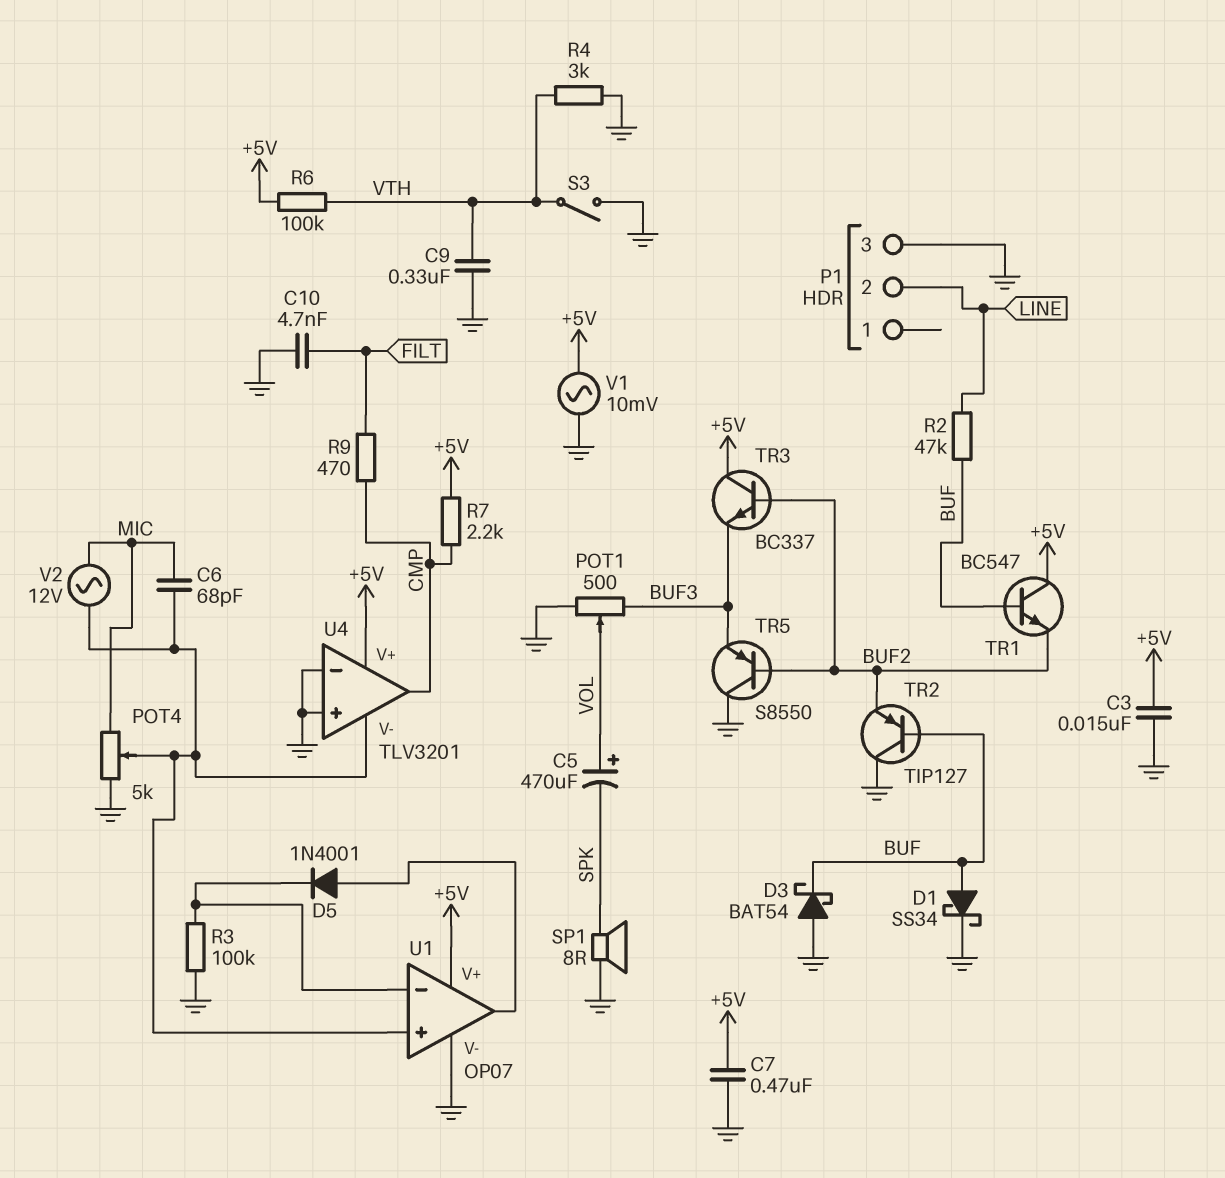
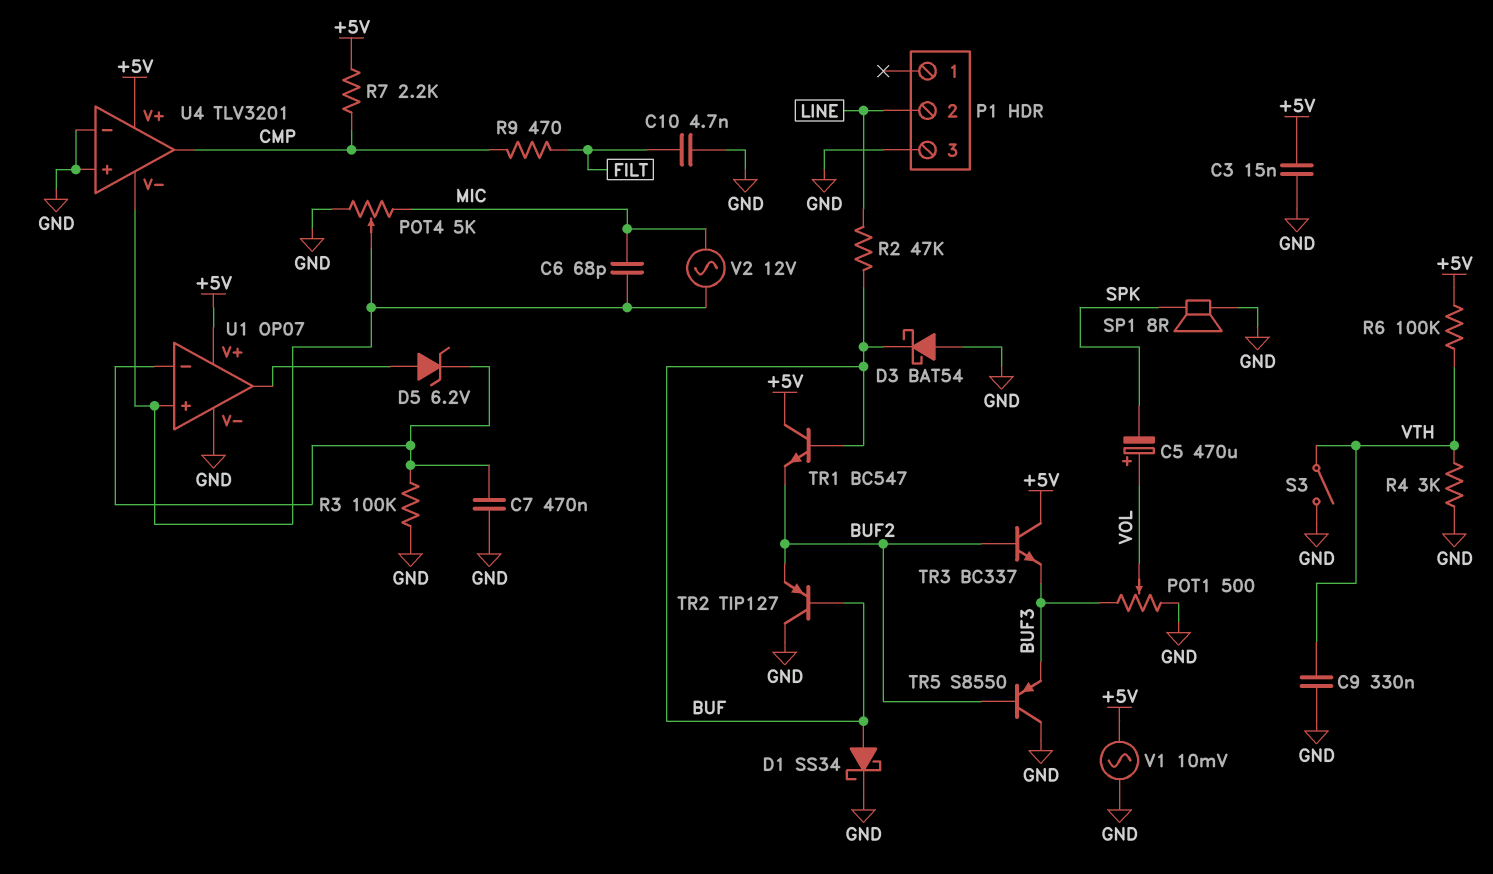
C7: 470nF (+5V, GND) -> 470nF (GND, U1/in-)
D5: diode 1N4001 (A U1/out, K U1/in-) -> zener 6.2V (A U1/out, K U1/in-)

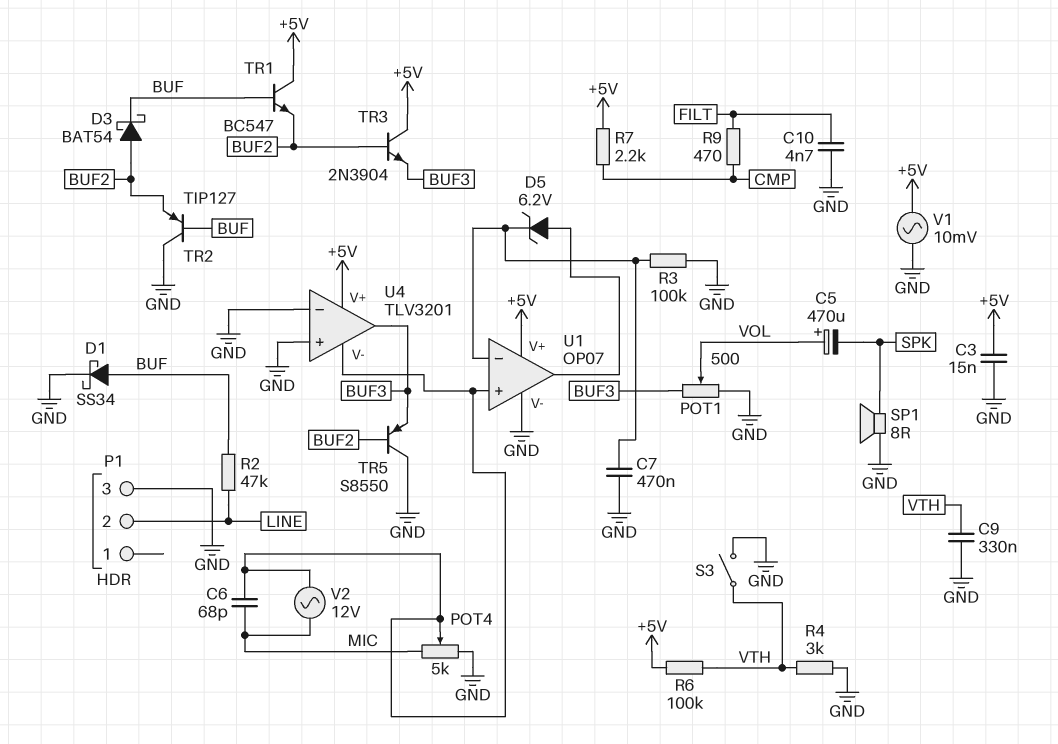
D3: schottky BAT54 (A GND, K BUF) -> schottky BAT54 (A BUF2, K BUF)
TR3: NPN BC337 (B BUF2, C +5V, E BUF3) -> NPN 2N3904 (B BUF2, C +5V, E BUF3)
U4 pin out: CMP -> BUF3

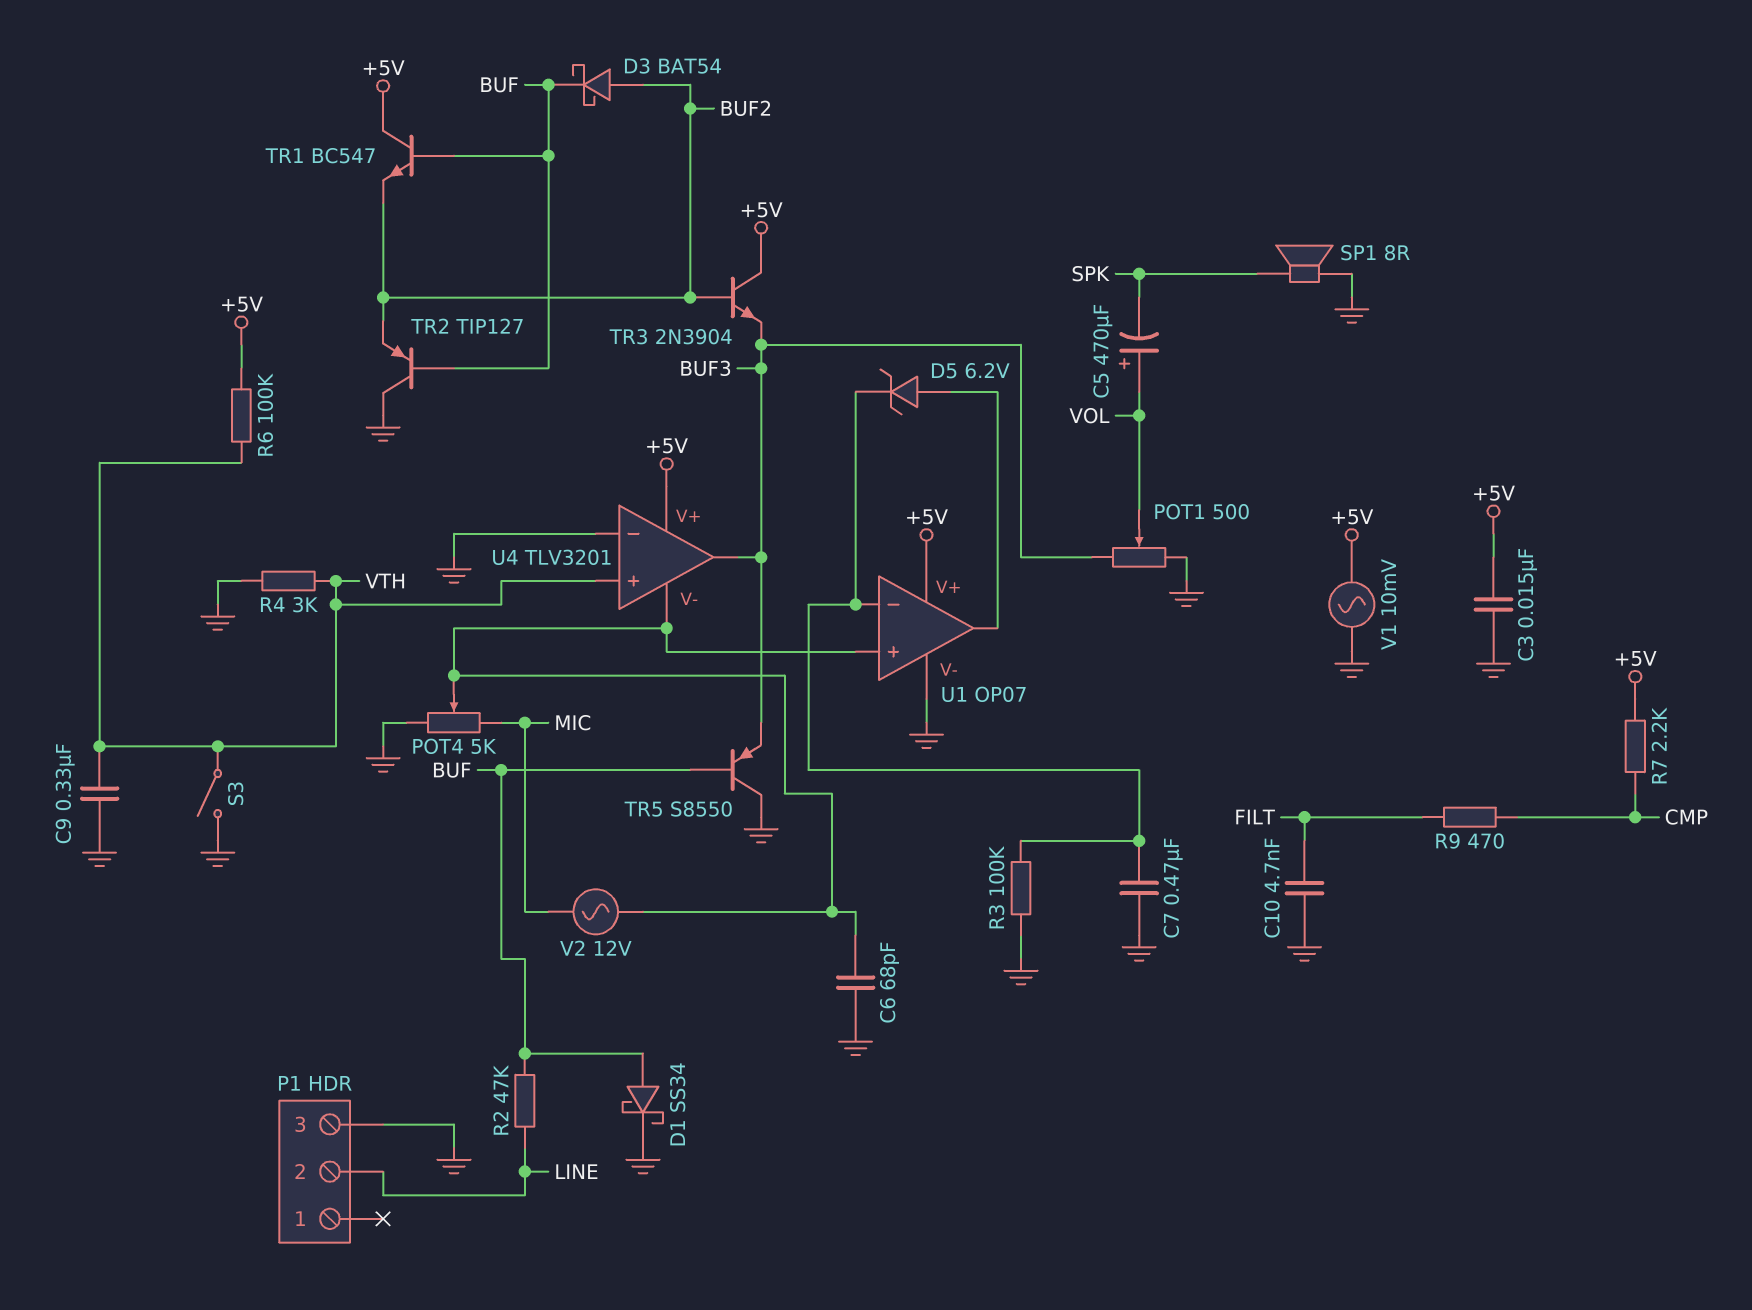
C6: 68pF (MIC, U1/in+) -> 68pF (GND, U1/in+)
TR5: PNP S8550 (B BUF2, C GND, E BUF3) -> PNP S8550 (B BUF, C GND, E BUF3)
U4 pin in+: GND -> VTH

